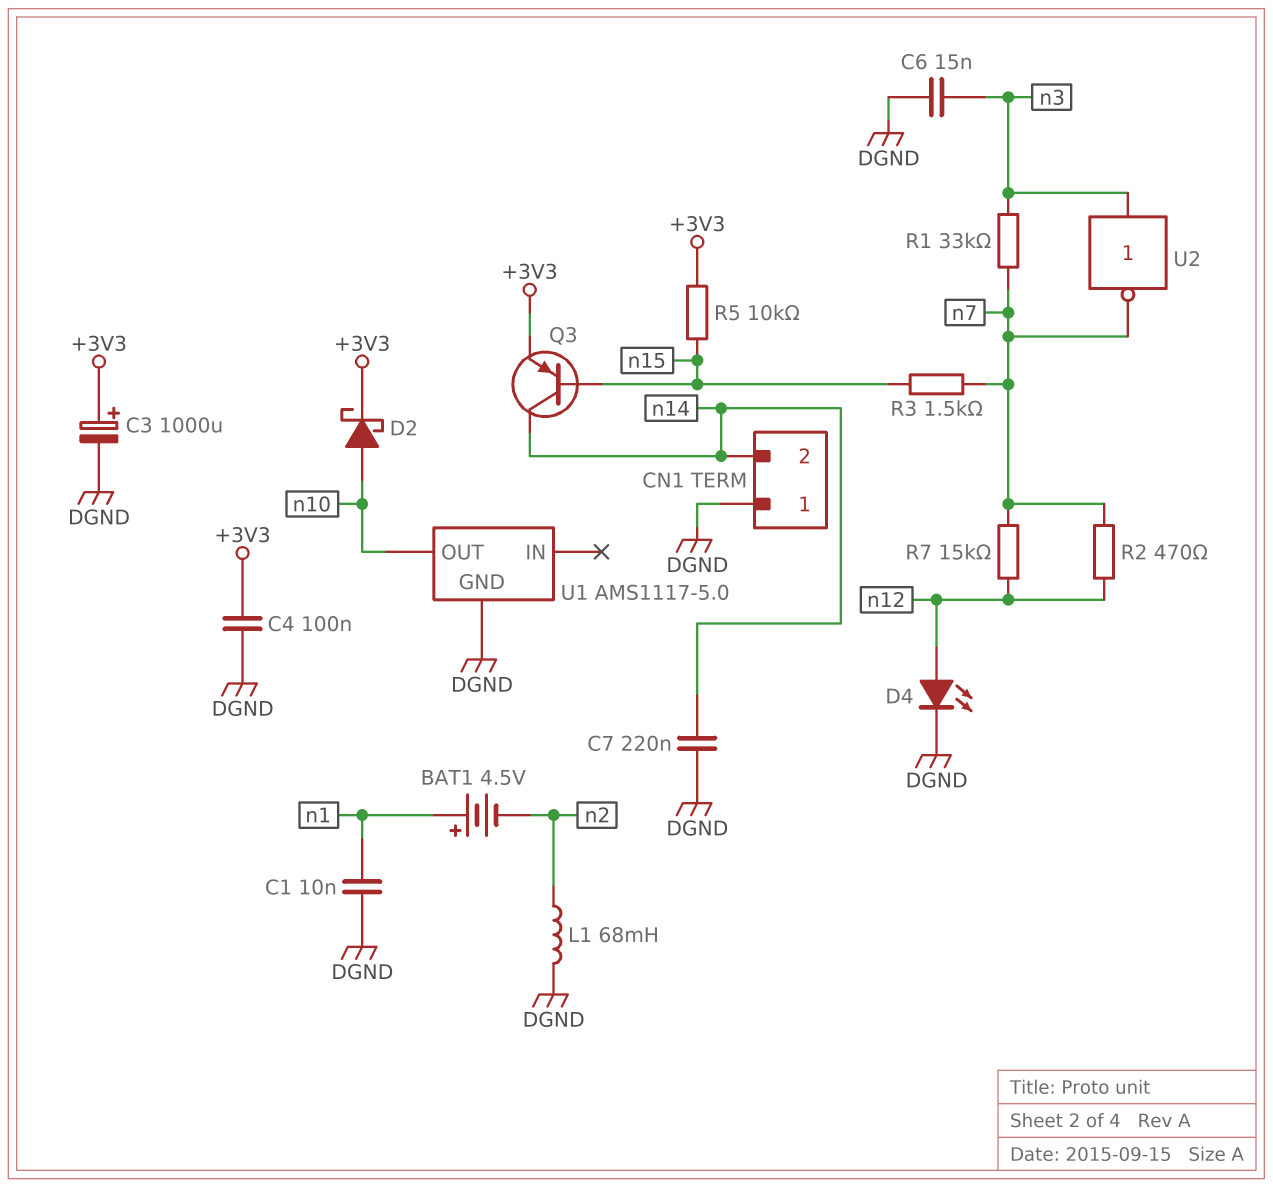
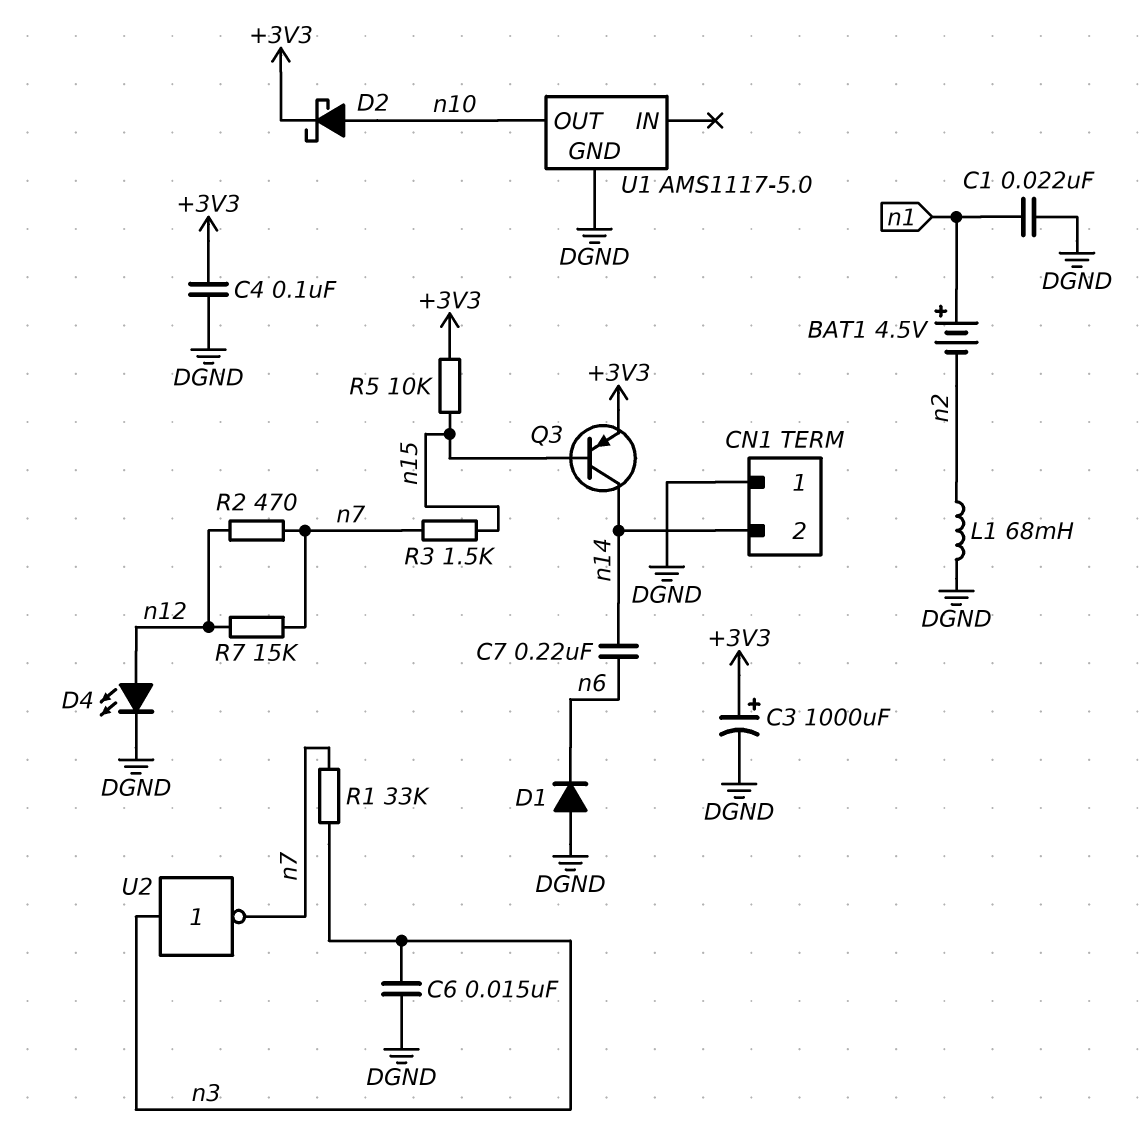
C1: 10nF (DGND, n1) -> 22nF (DGND, n1)
C7: 220nF (DGND, n14) -> 220nF (n6, n14)
D1: none -> diode (A DGND, K n6)

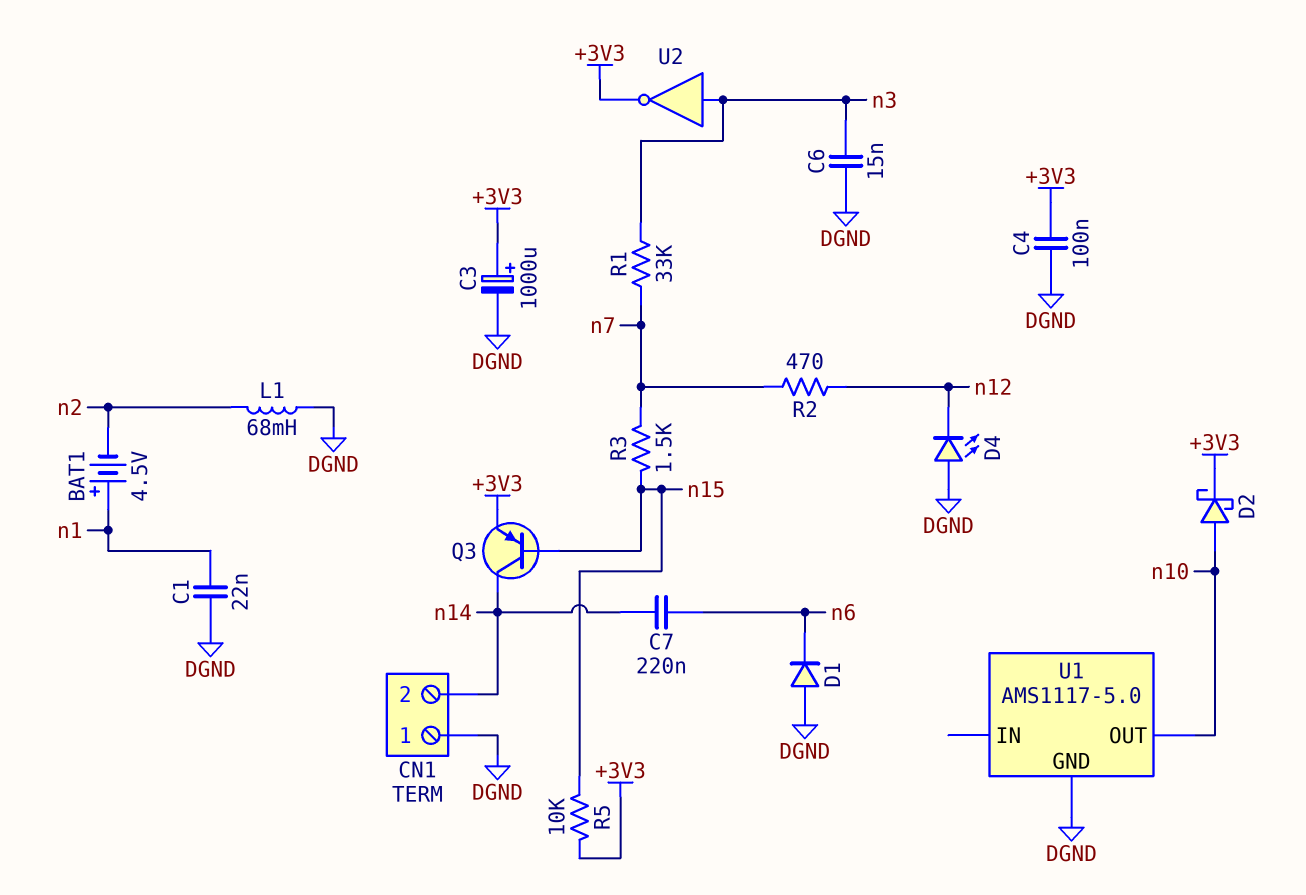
D4: LED (A n12, K DGND) -> LED (A DGND, K n12)
R7: 15k (n7, n12) -> none
U2: NOT (in n3, out n7) -> NOT (in n3, out +3V3)

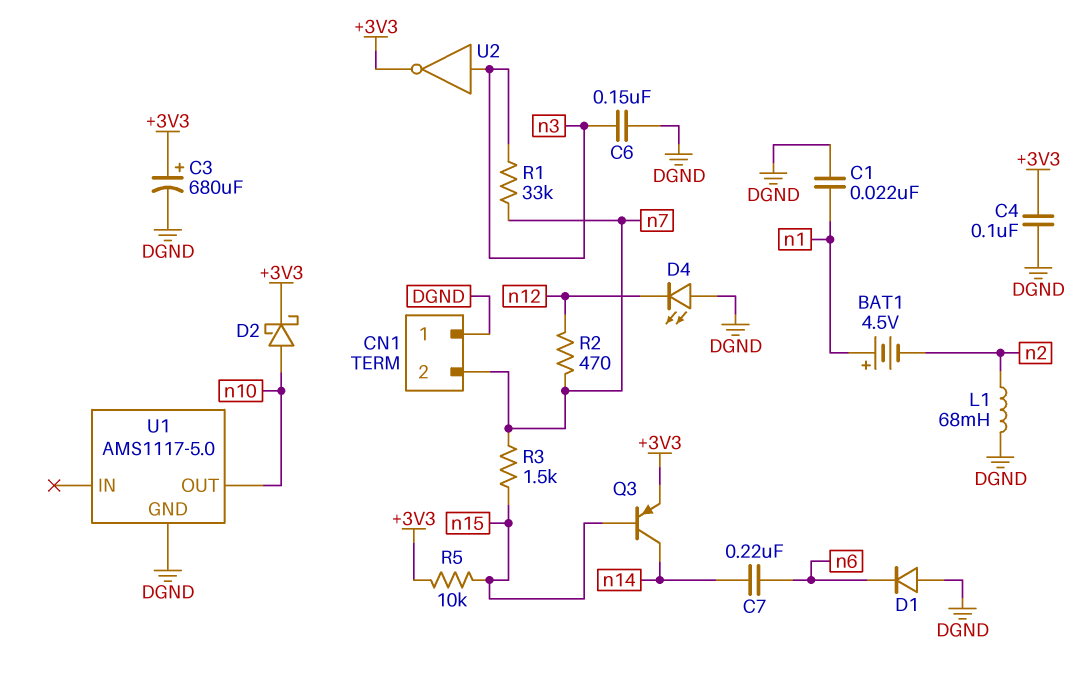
C3: 1000uF (plus +3V3, minus DGND) -> 680uF (plus +3V3, minus DGND)
C6: 15nF (DGND, n3) -> 150nF (DGND, n3)
CN1 pin 2: n14 -> n7

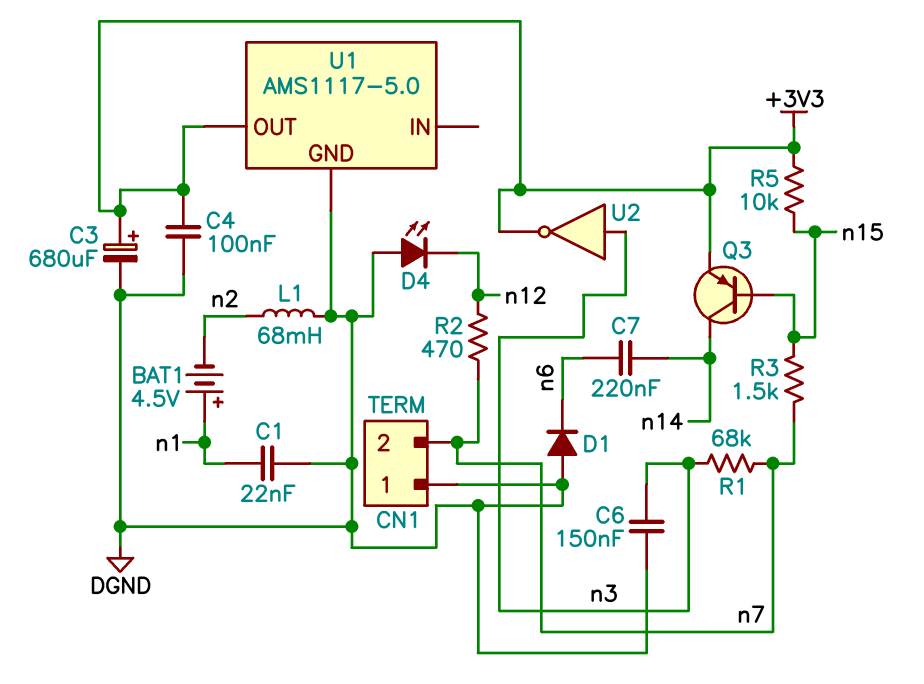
D2: schottky (A n10, K +3V3) -> none
R1: 33k (n3, n7) -> 68k (n3, n7)
U1 pin OUT: n10 -> +3V3

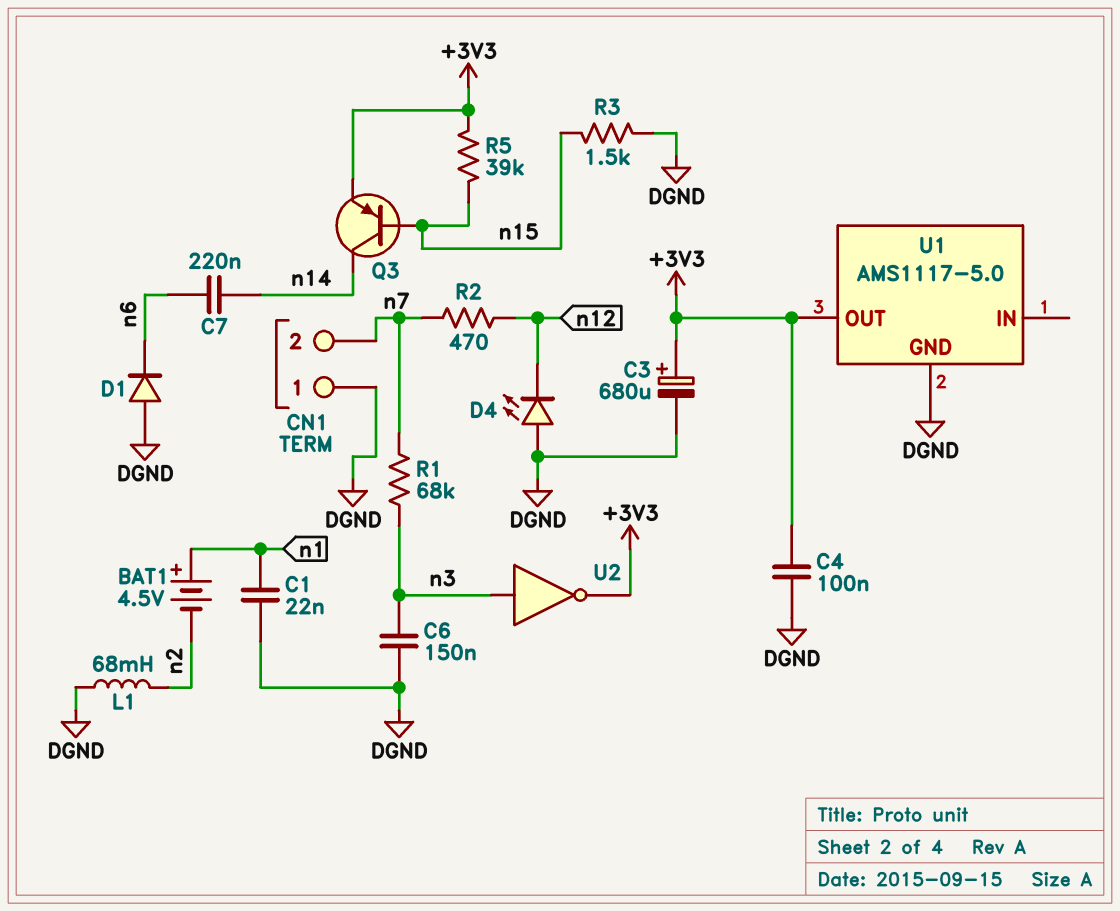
R3: 1.5k (n7, n15) -> 1.5k (DGND, n15)
R5: 10k (+3V3, n15) -> 39k (+3V3, n15)

